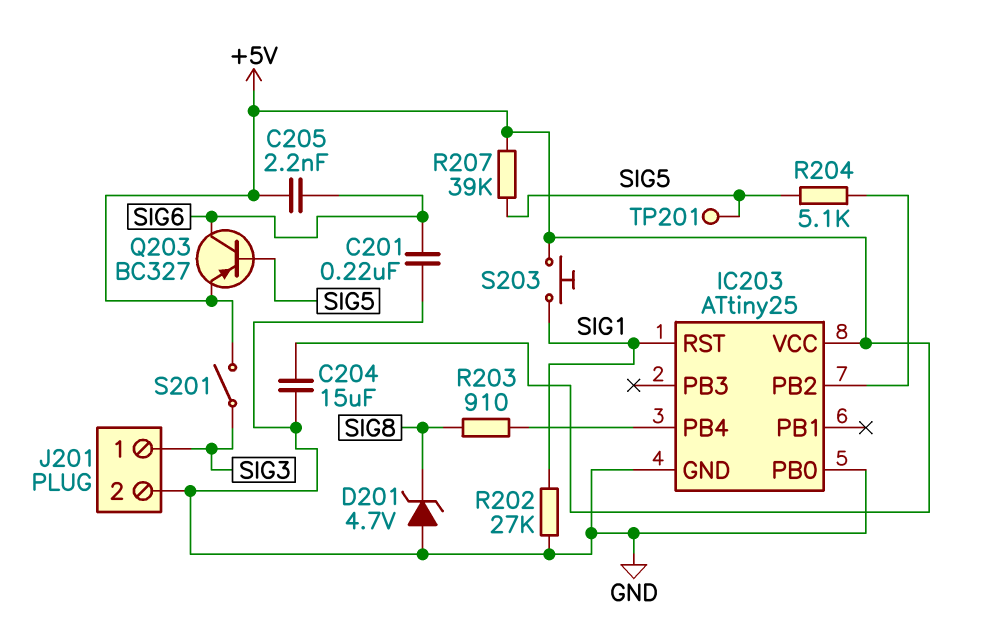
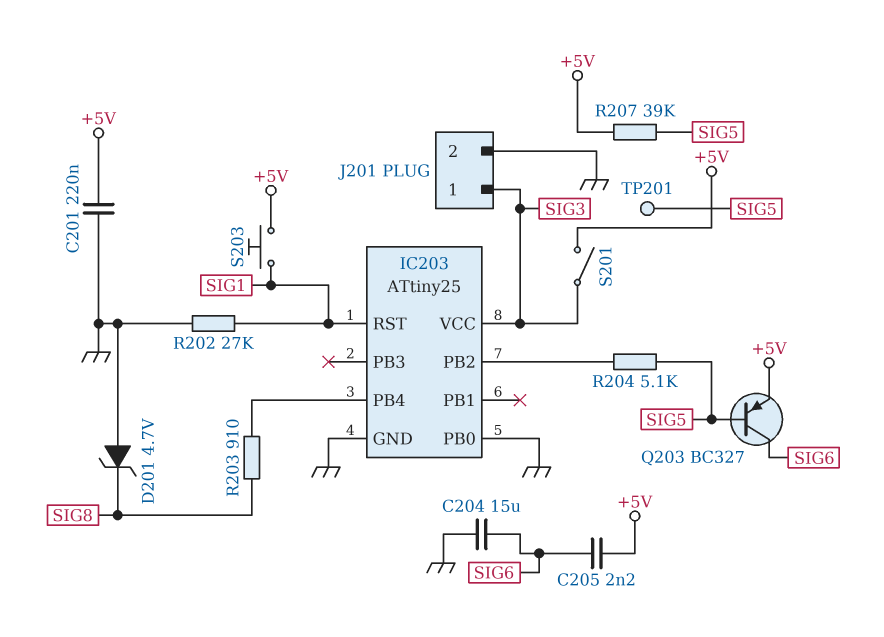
C201: 220nF (GND, SIG6) -> 220nF (+5V, GND)
C204: 15uF (+5V, GND) -> 15uF (GND, SIG6)
IC203 pin VCC: +5V -> SIG3

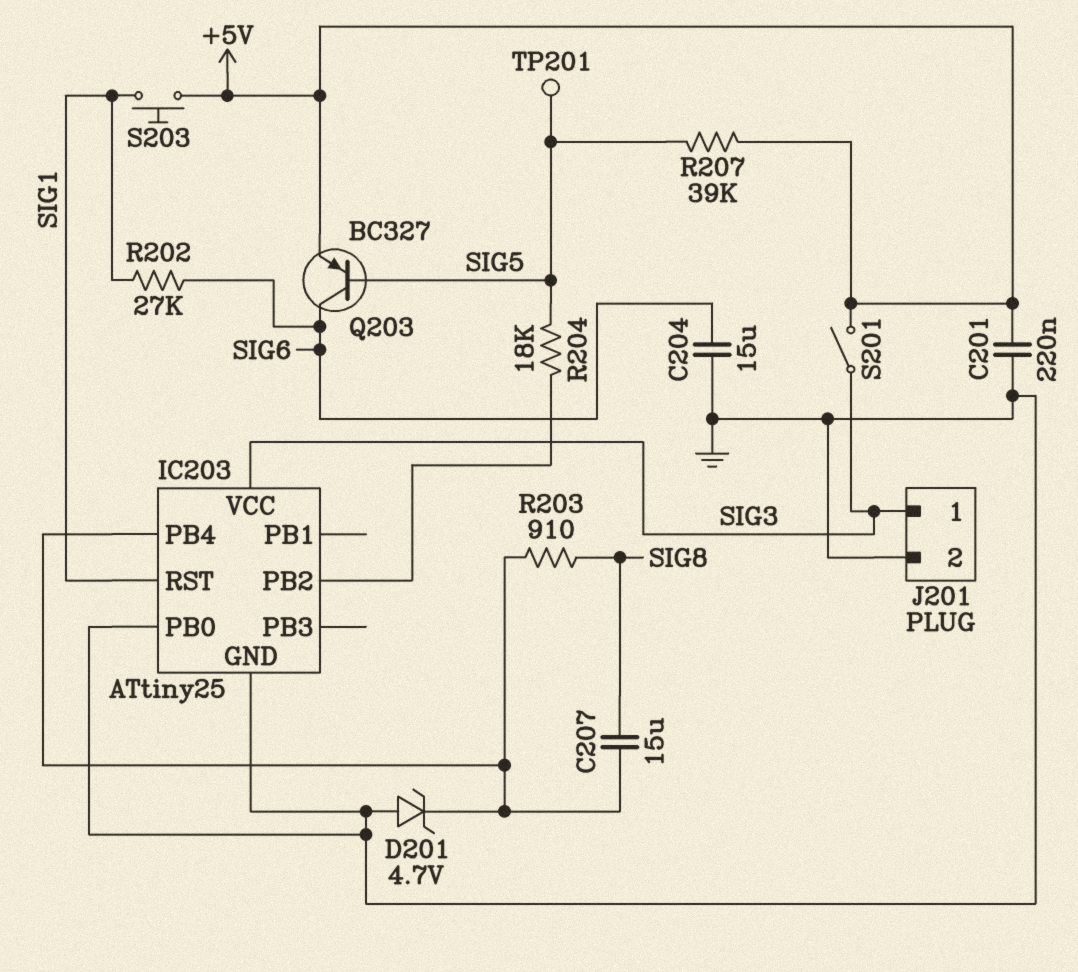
C205: 2.2nF (+5V, SIG6) -> none
C207: none -> 15uF (IC203/PB4, SIG8)
D201: zener 4.7V (A GND, K SIG8) -> zener 4.7V (A GND, K IC203/PB4)
R202: 27k (GND, SIG1) -> 27k (SIG1, SIG6)
R204: 5.1k (IC203/PB2, SIG5) -> 18k (IC203/PB2, SIG5)

